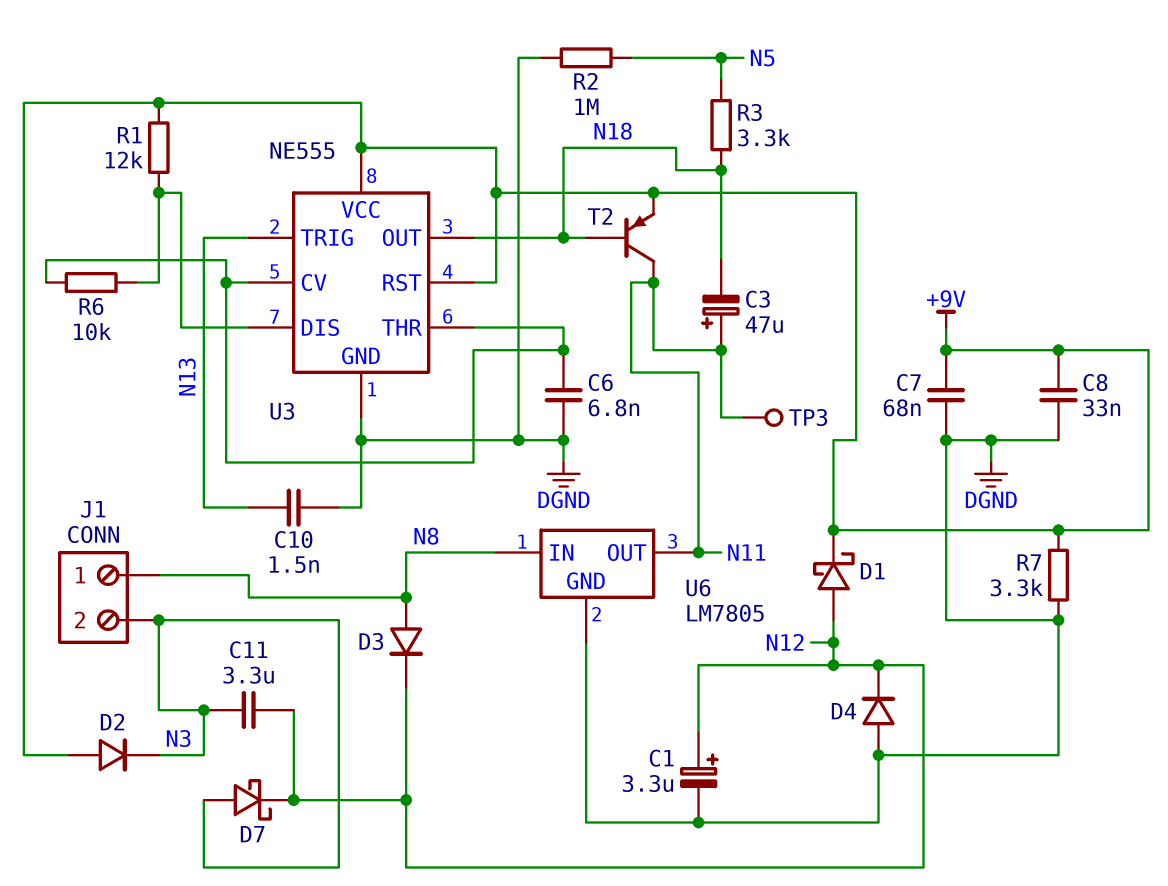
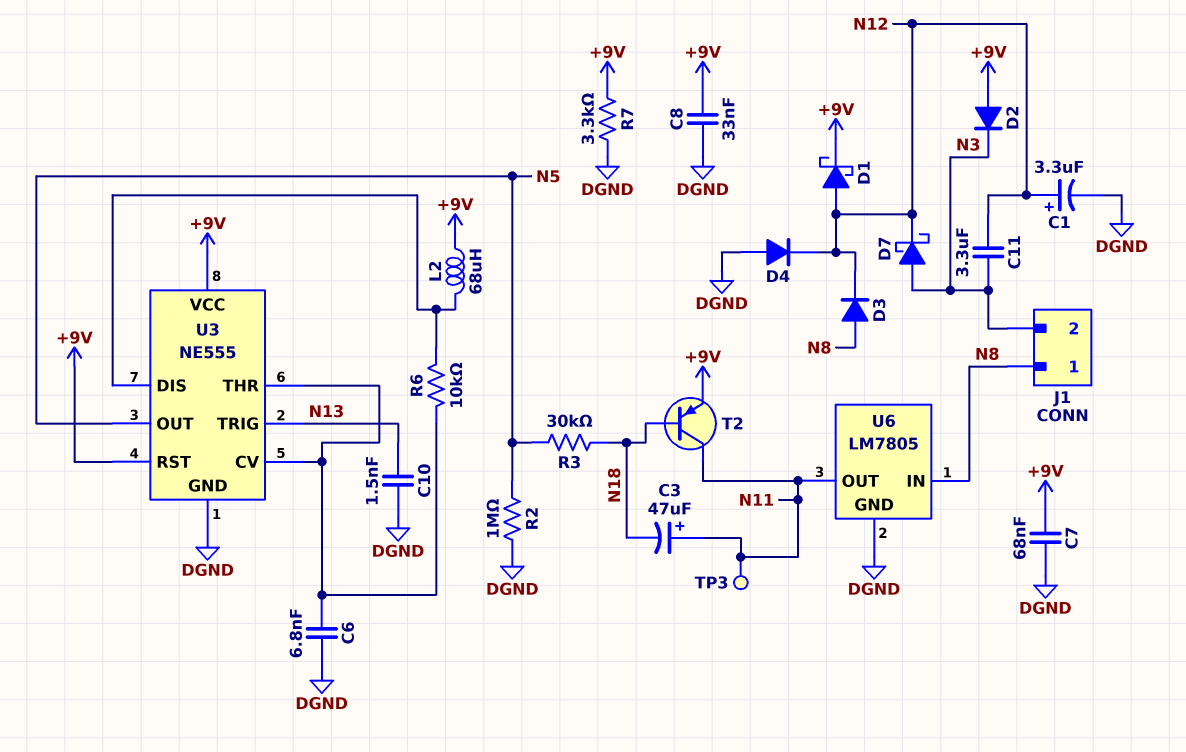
L2: none -> 68uH (+9V, U3/DIS)
R1: 12k (+9V, U3/DIS) -> none
R3: 3.3k (N5, N18) -> 30k (N5, N18)
U3 pin OUT: N18 -> N5

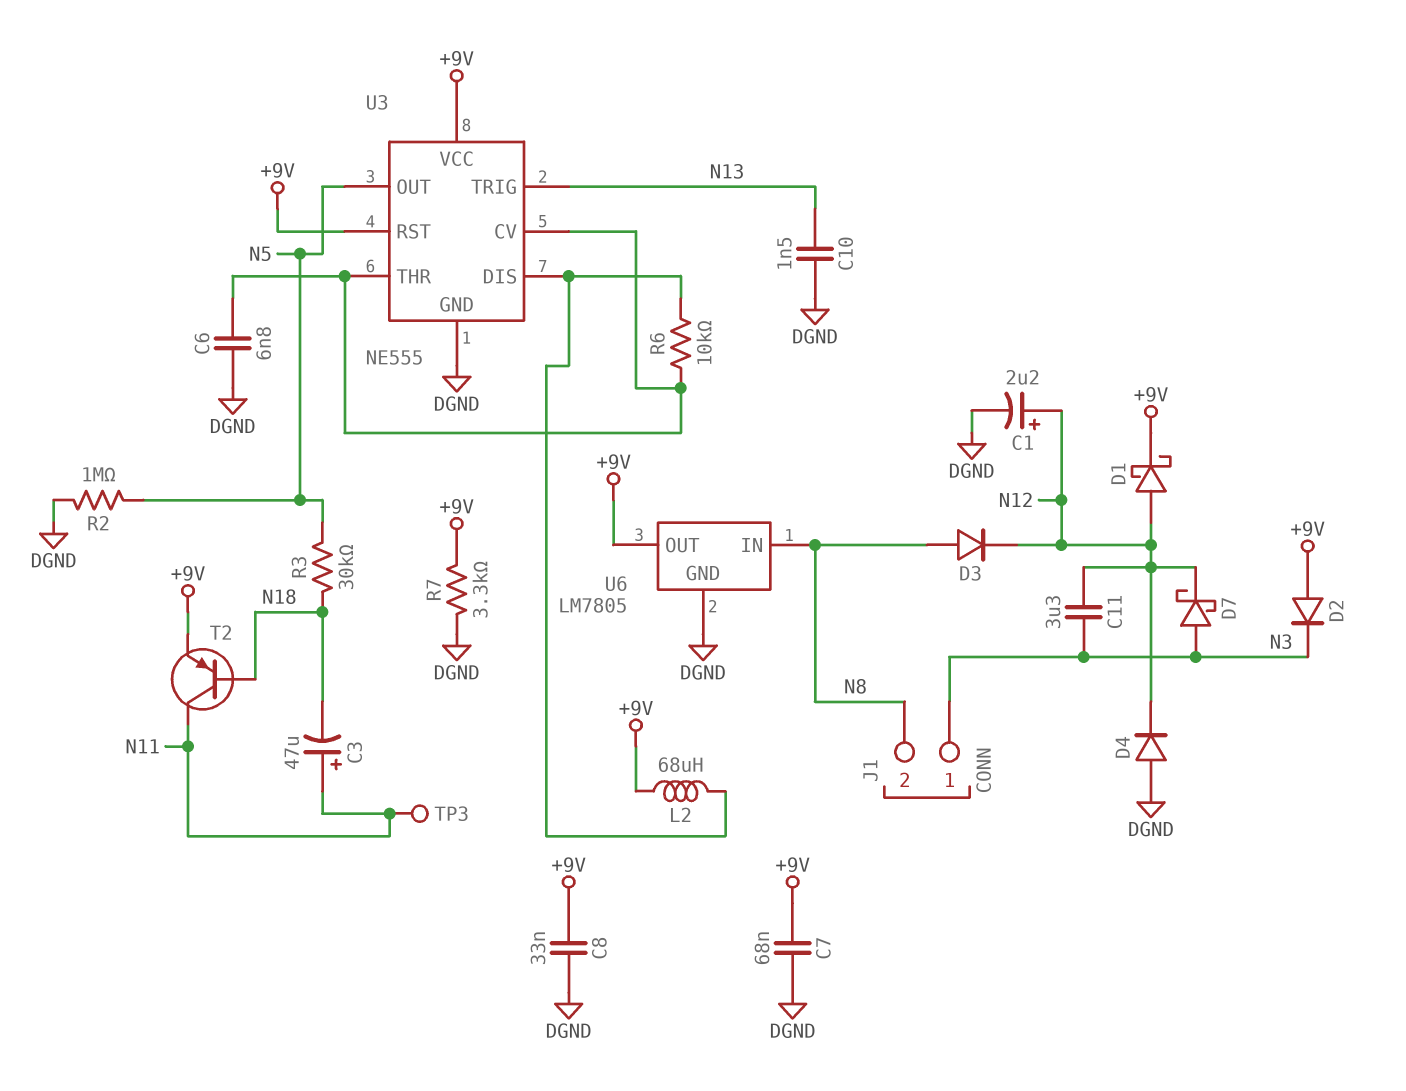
C1: 3.3uF (plus N12, minus DGND) -> 2.2uF (plus N12, minus DGND)
J1 pin 1: N8 -> N3
J1 pin 2: N3 -> N8
U6 pin OUT: N11 -> +9V

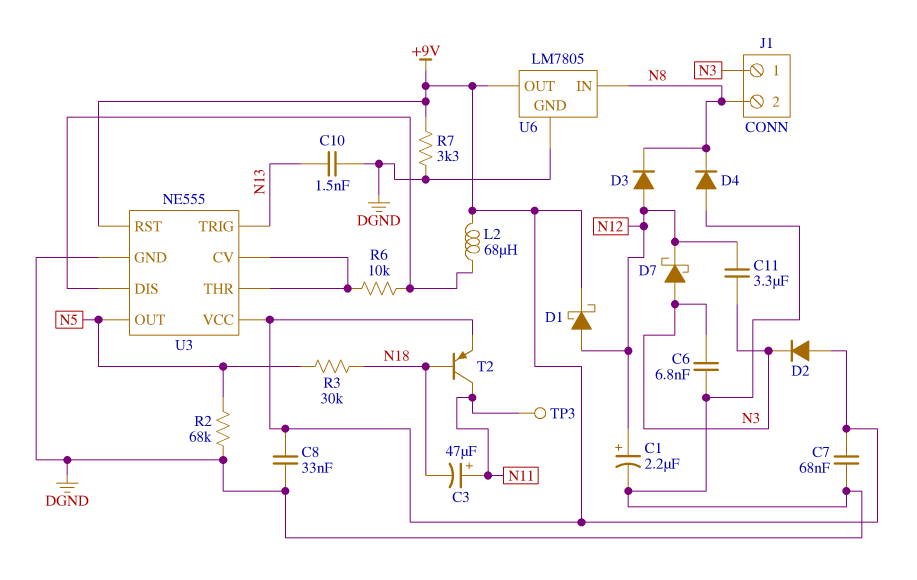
C6: 6.8nF (DGND, U3/CV) -> 6.8nF (DGND, N3)
D3: diode (A N8, K N12) -> diode (A N12, K N8)
D4: diode (A DGND, K N12) -> diode (A DGND, K N8)
R2: 1M (DGND, N5) -> 68k (DGND, N5)

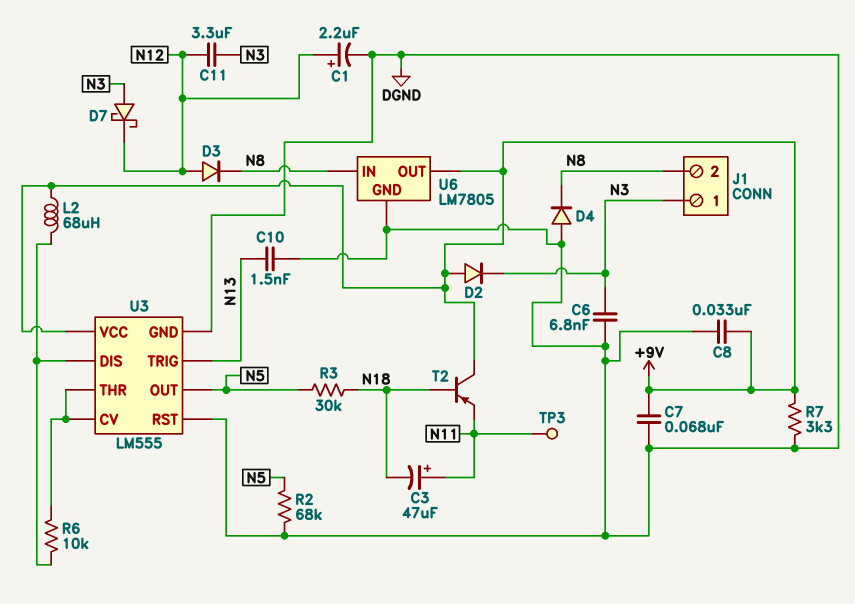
D1: schottky (A N12, K +9V) -> none
T2: PNP (B N18, C N11, E +9V) -> PNP (B N18, C +9V, E N11)
U3: NE555 -> LM555
U3 pin RST: +9V -> DGND

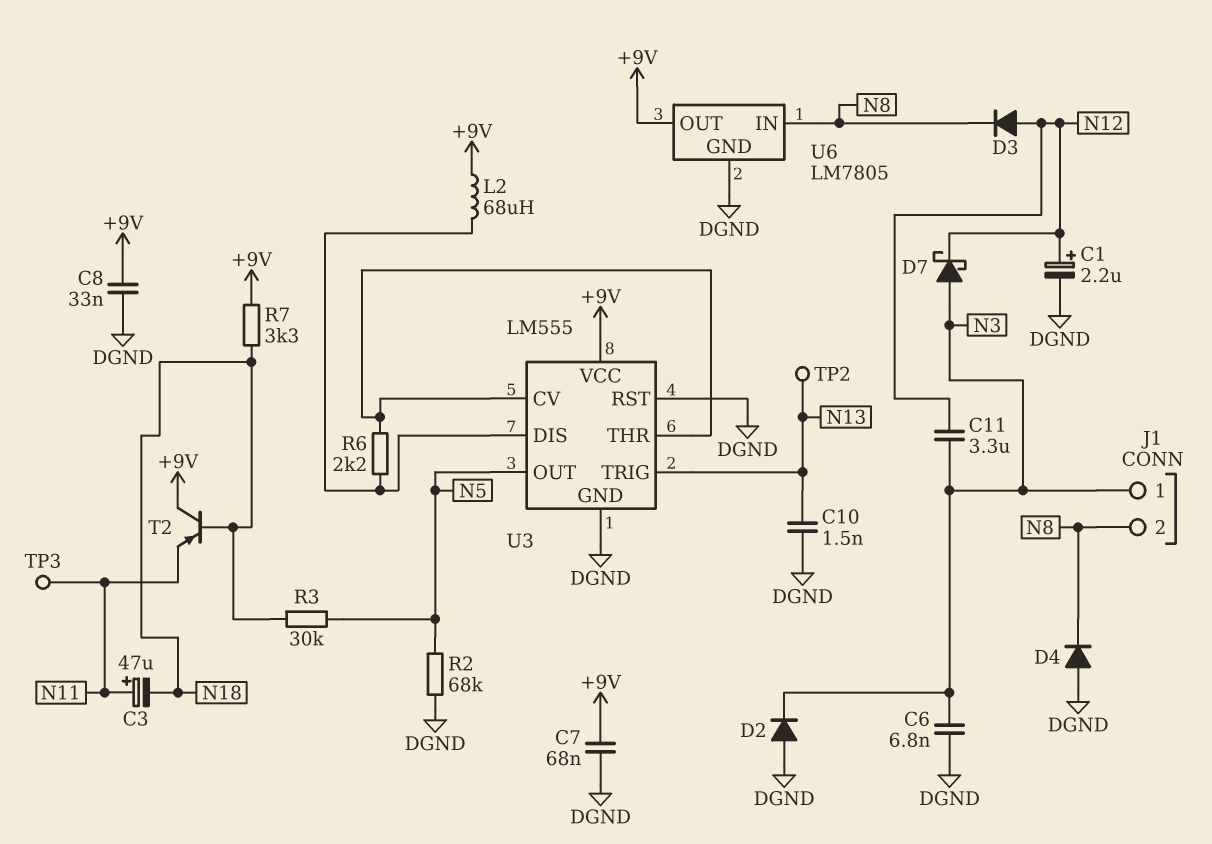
D2: diode (A +9V, K N3) -> diode (A DGND, K N3)
R6: 10k (U3/CV, U3/DIS) -> 2.2k (U3/CV, U3/DIS)
R7: 3.3k (+9V, DGND) -> 3.3k (+9V, N18)
TP2: none -> test point (N13)

